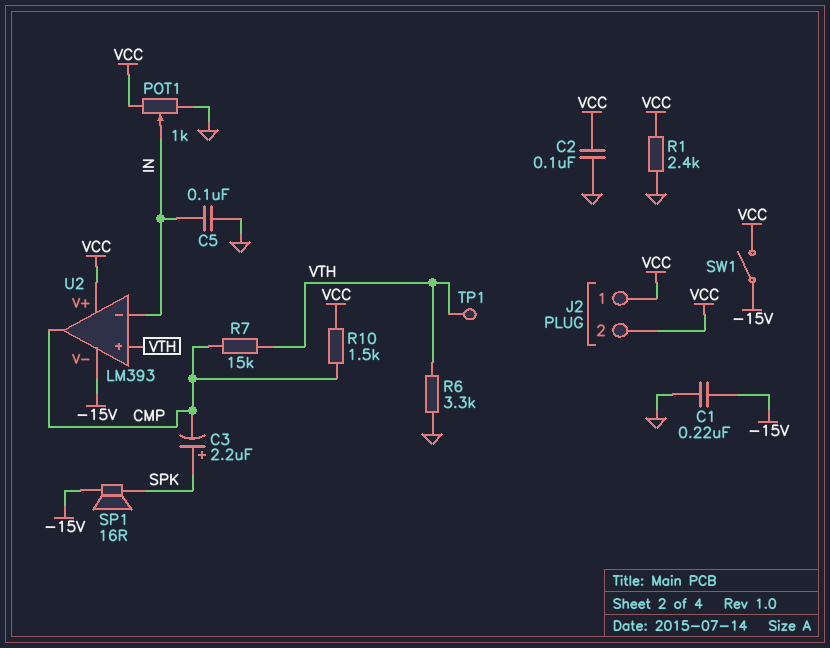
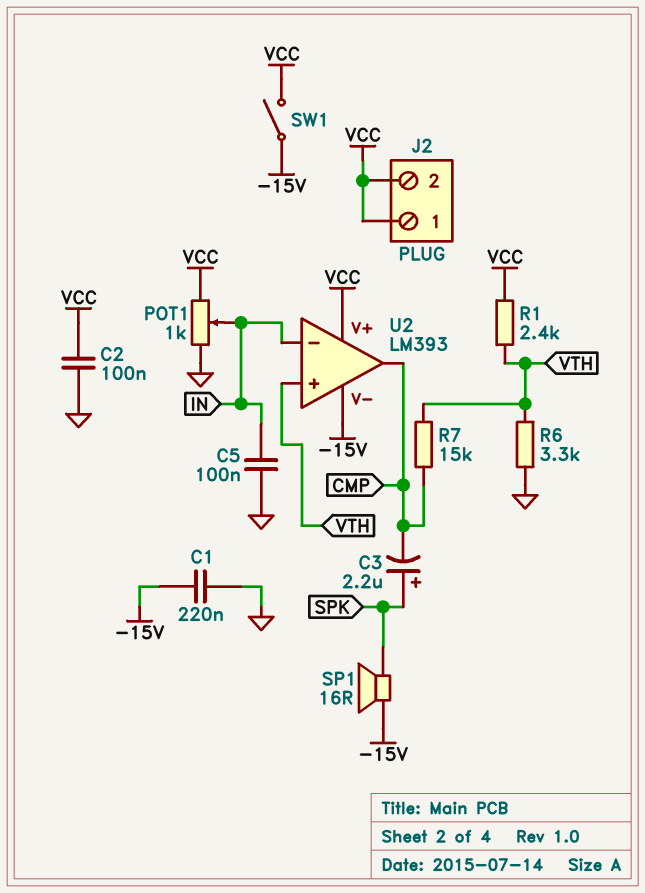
R1: 2.4k (GND, VCC) -> 2.4k (VCC, VTH)
R10: 1.5k (CMP, VCC) -> none
TP1: test point (VTH) -> none

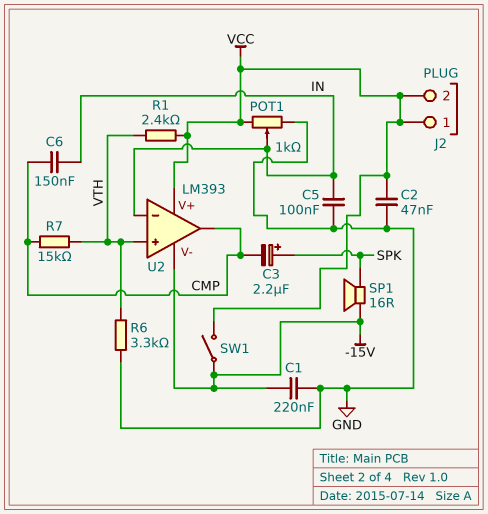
C2: 100nF (GND, VCC) -> 47nF (GND, VCC)
C6: none -> 150nF (CMP, IN)

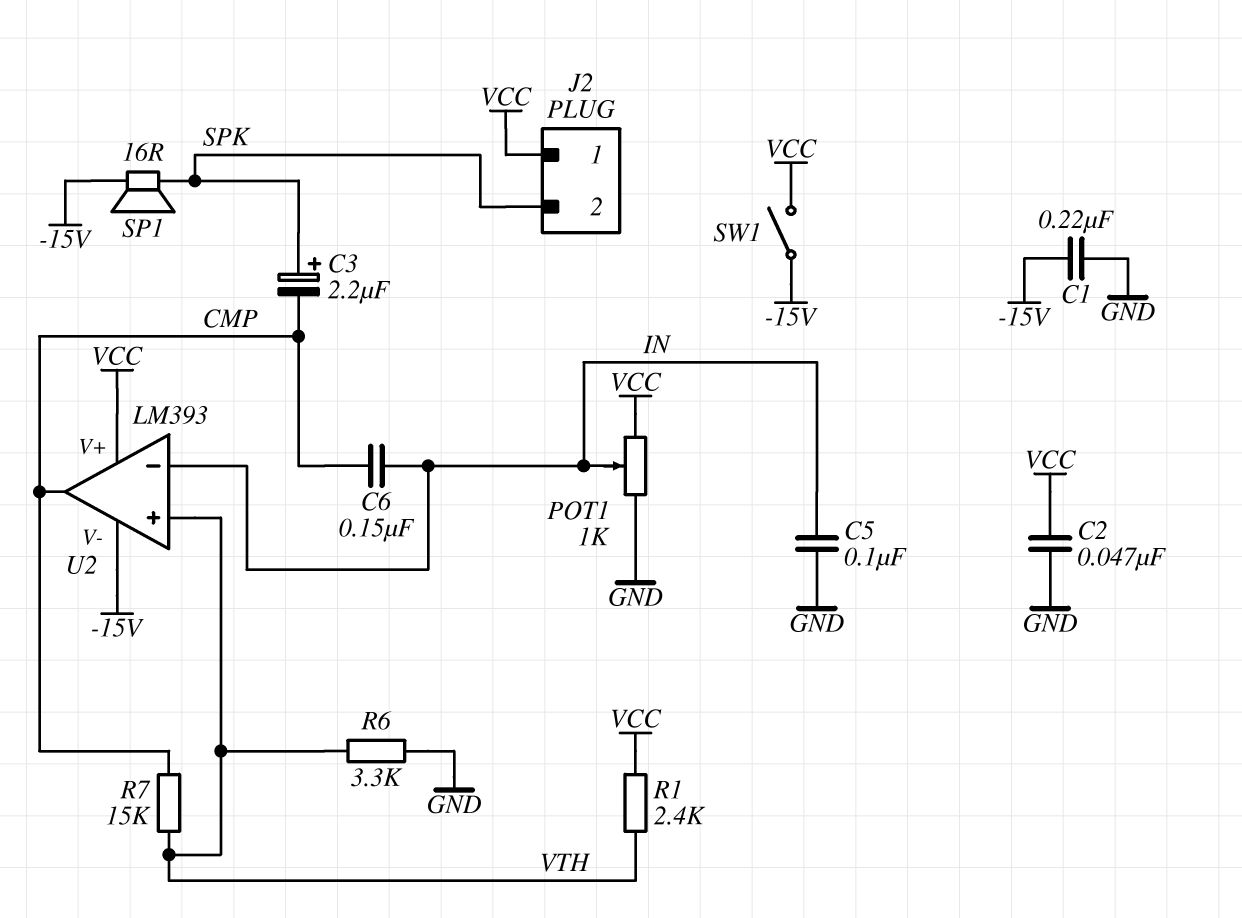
J2 pin 2: VCC -> SPK

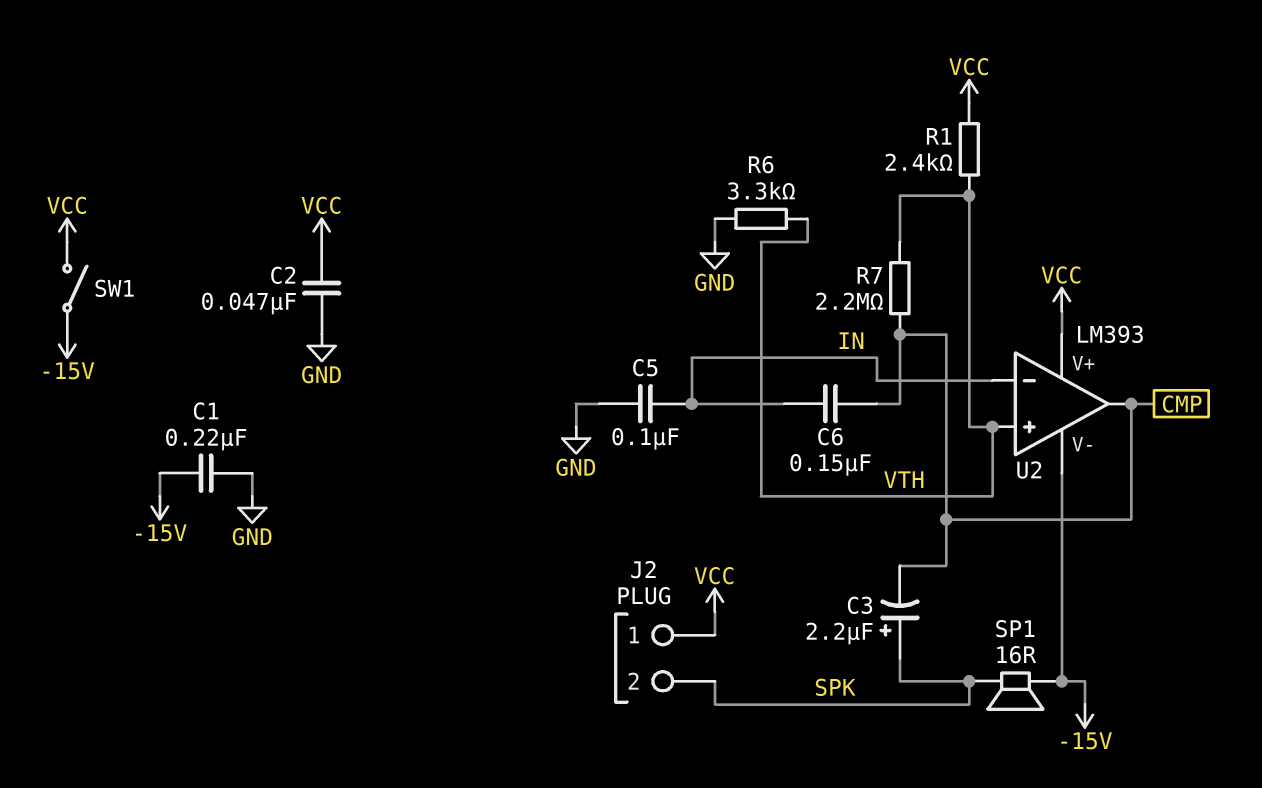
POT1: 1k (GND, VCC, wiper IN) -> none
R7: 15k (CMP, VTH) -> 2.2M (CMP, VTH)

